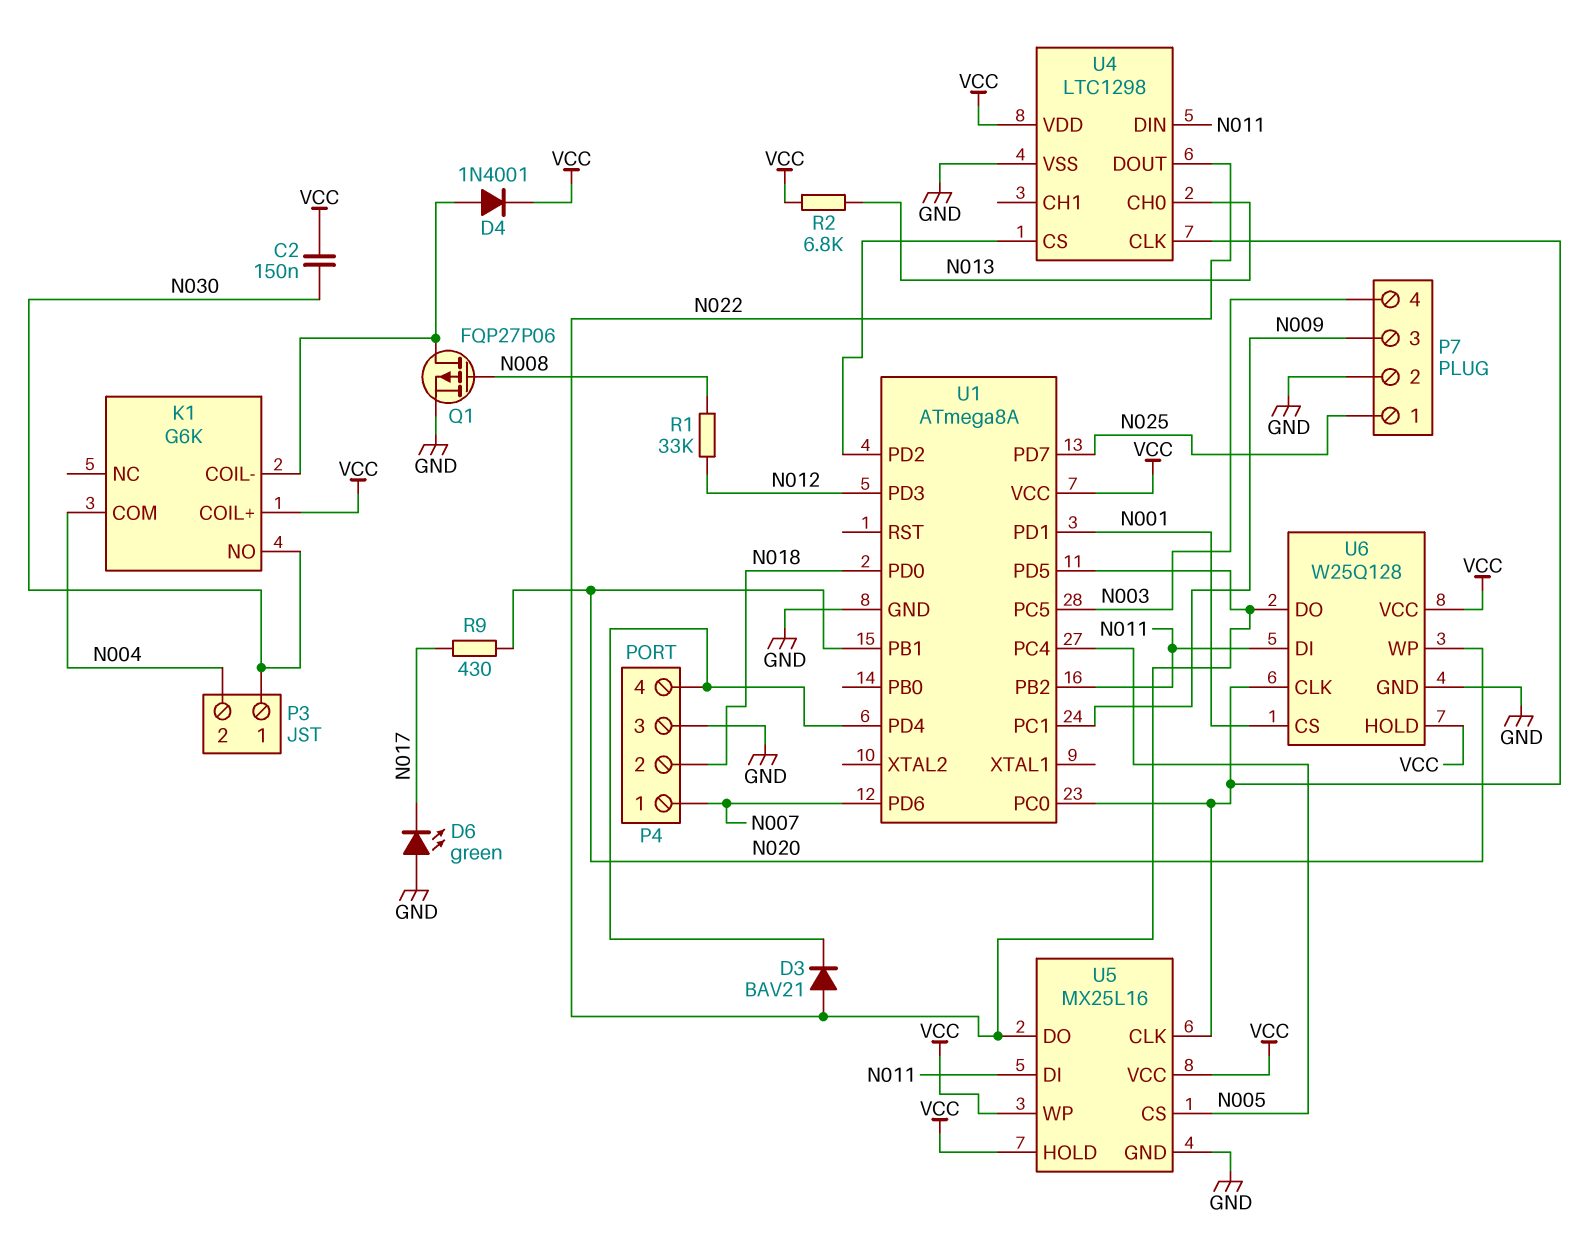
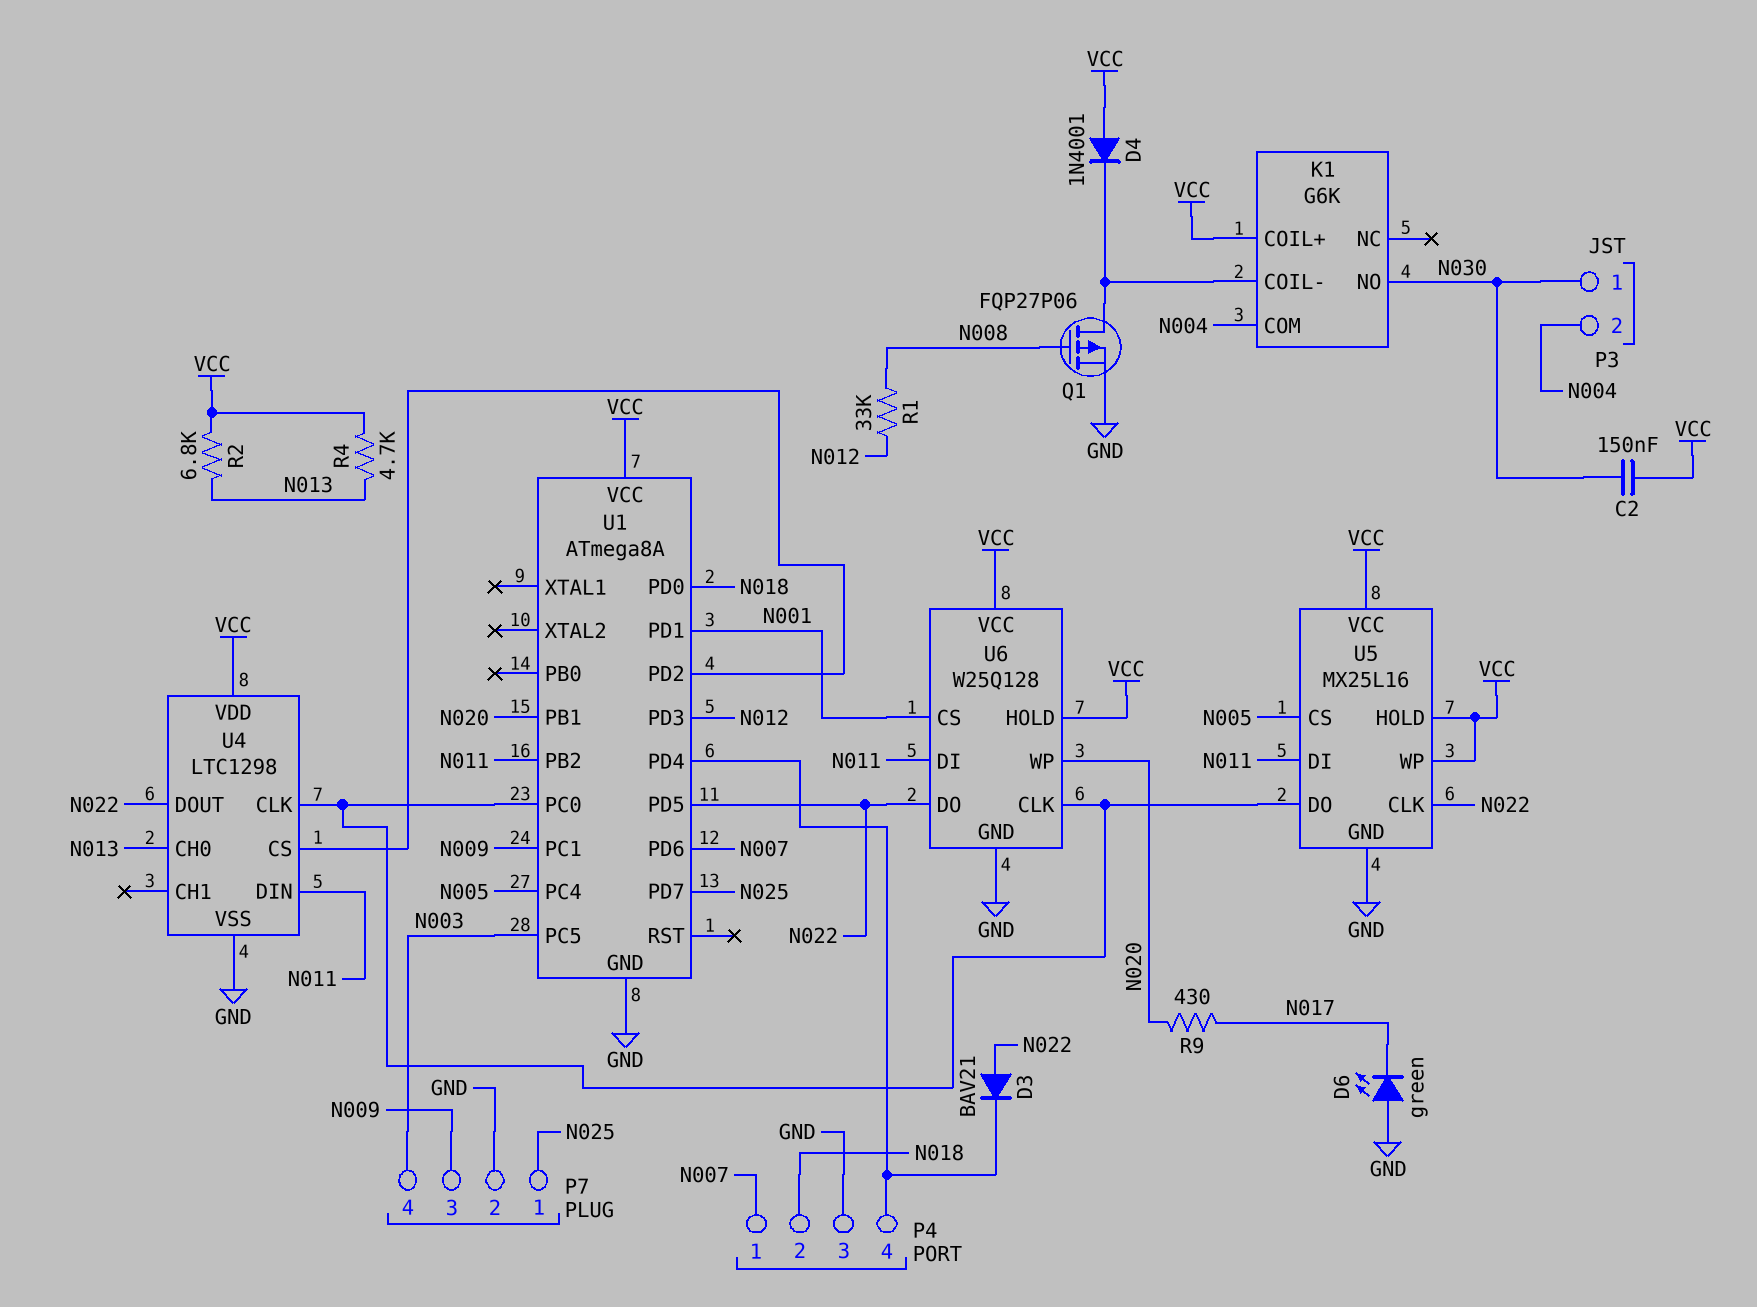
D4: diode 1N4001 (A K1/COIL-, K VCC) -> diode 1N4001 (A VCC, K K1/COIL-)
R4: none -> 4.7k (N013, VCC)
U5 pin CLK: U1/PC0 -> N022
U5 pin DO: N022 -> U1/PC0

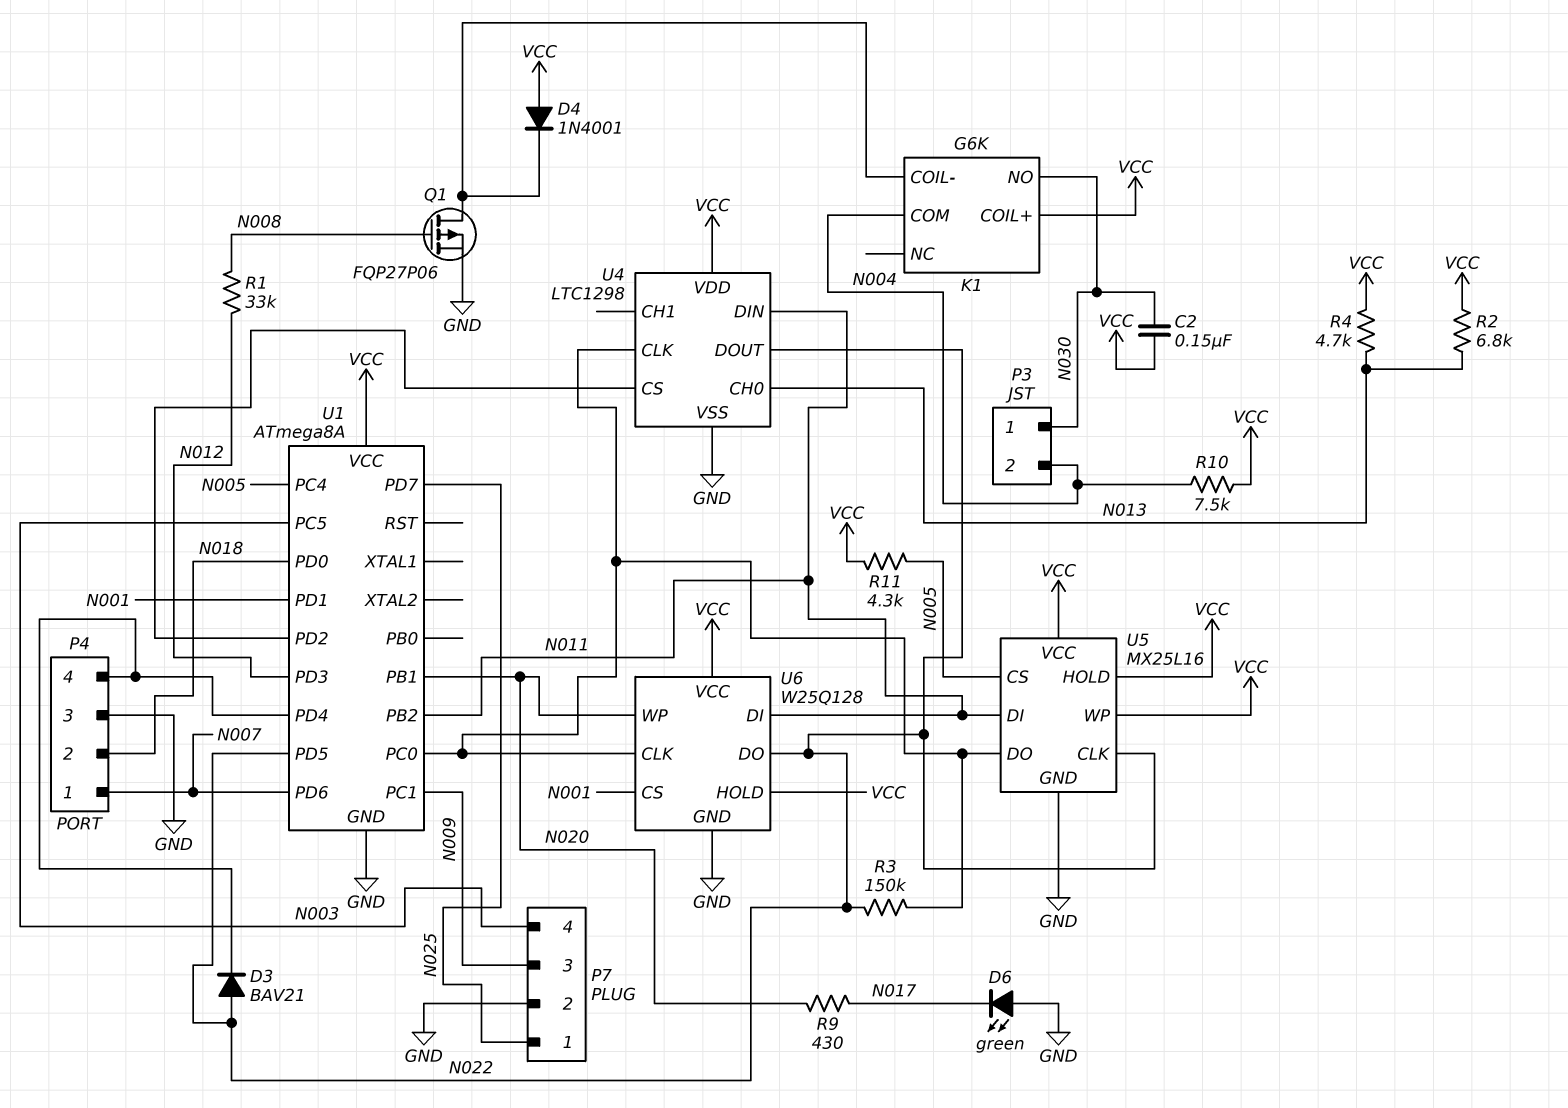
R3: none -> 150k (N022, U1/PC0)
R10: none -> 7.5k (N004, VCC)
R11: none -> 4.3k (N005, VCC)

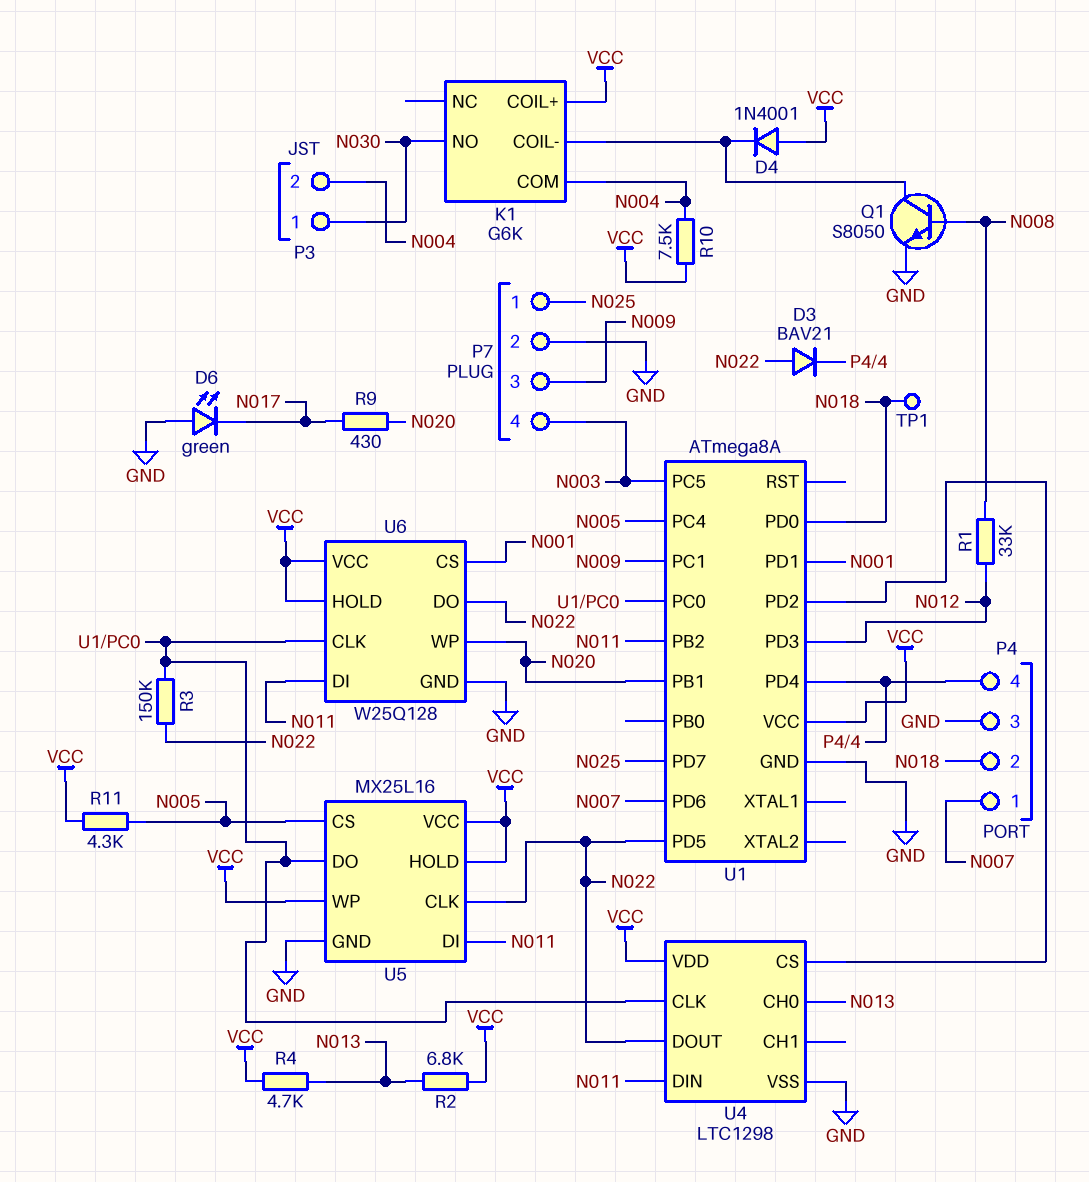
C2: 150nF (N030, VCC) -> none
Q1: PMOS FQP27P06 (G N008, D K1/COIL-, S GND) -> NPN S8050 (B N008, C K1/COIL-, E GND)
TP1: none -> test point (N018)

